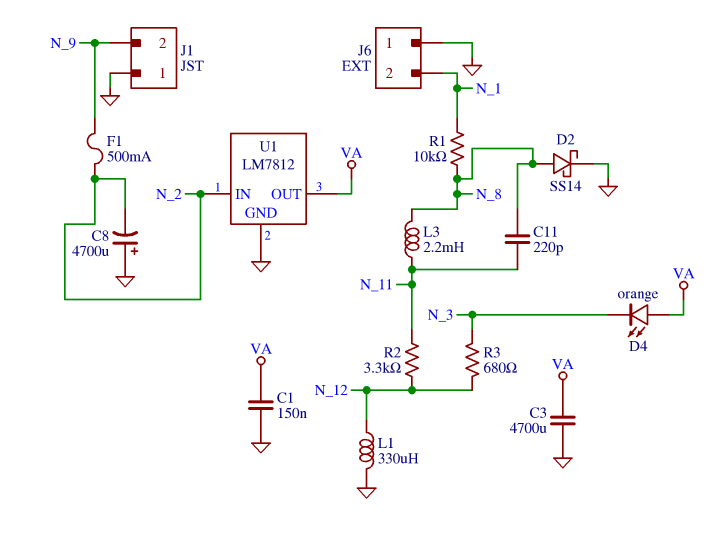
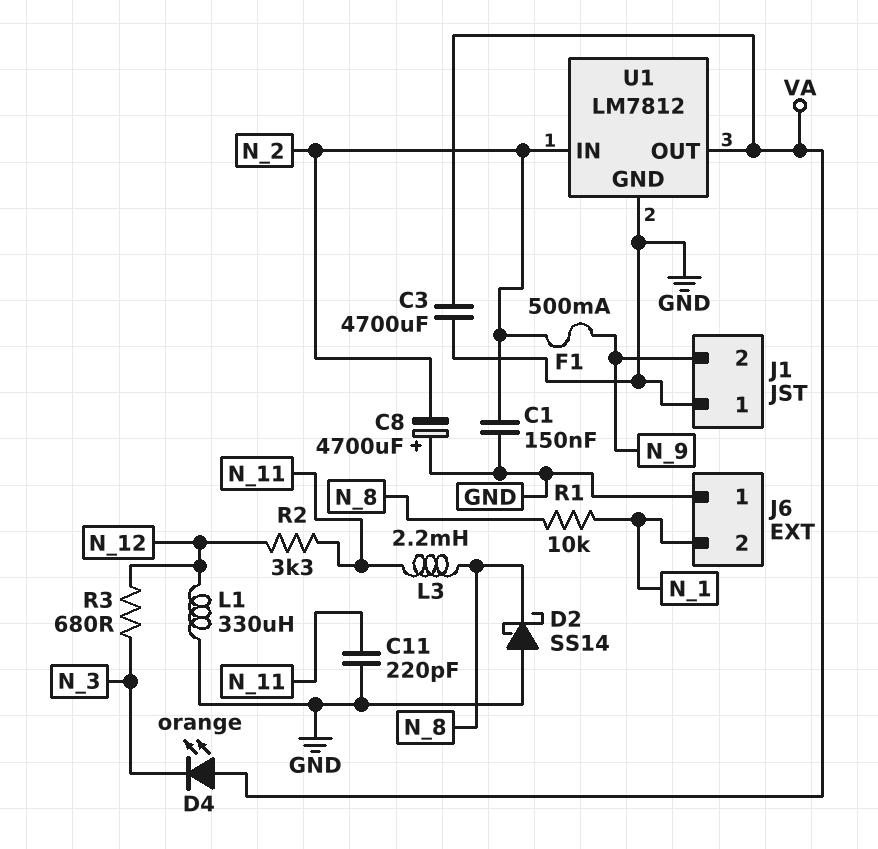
C1: 150nF (GND, VA) -> 150nF (GND, N_2)
C11: 220pF (N_8, N_11) -> 220pF (GND, N_11)
D2: schottky SS14 (A N_8, K GND) -> schottky SS14 (A GND, K N_8)

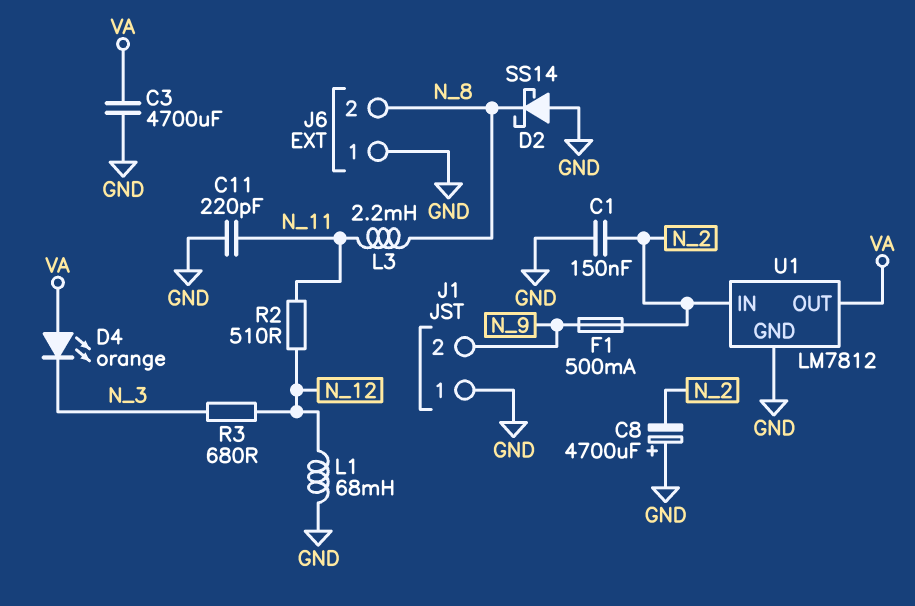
J6 pin 2: N_1 -> N_8
L1: 330uH (GND, N_12) -> 68mH (GND, N_12)
R1: 10k (N_1, N_8) -> none
R2: 3.3k (N_11, N_12) -> 510 (N_11, N_12)

